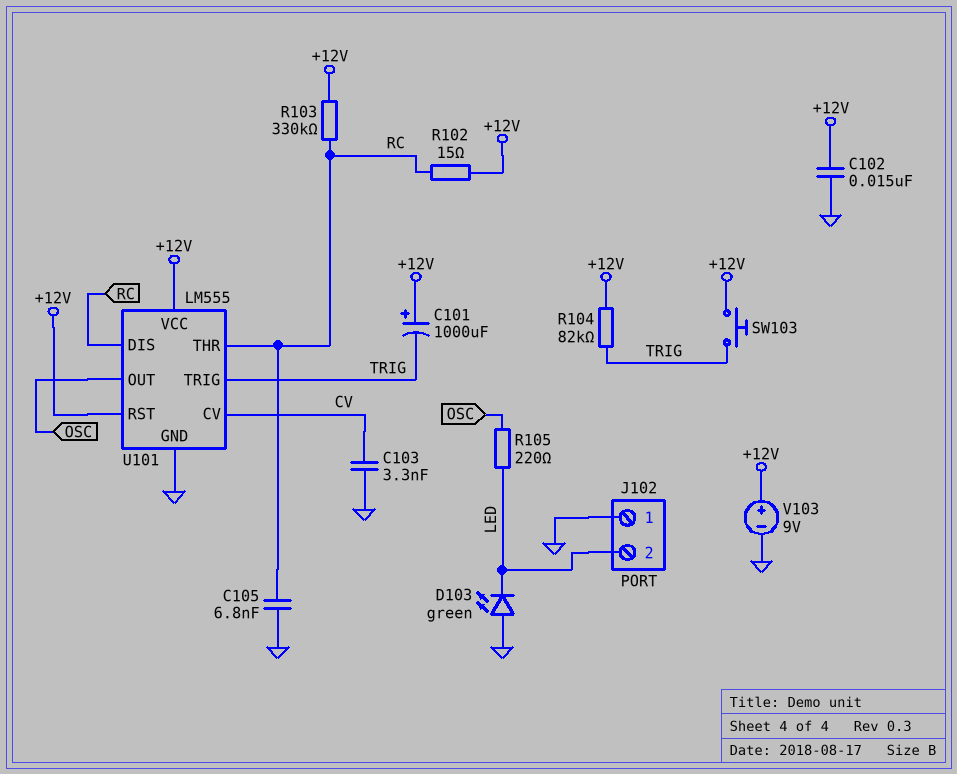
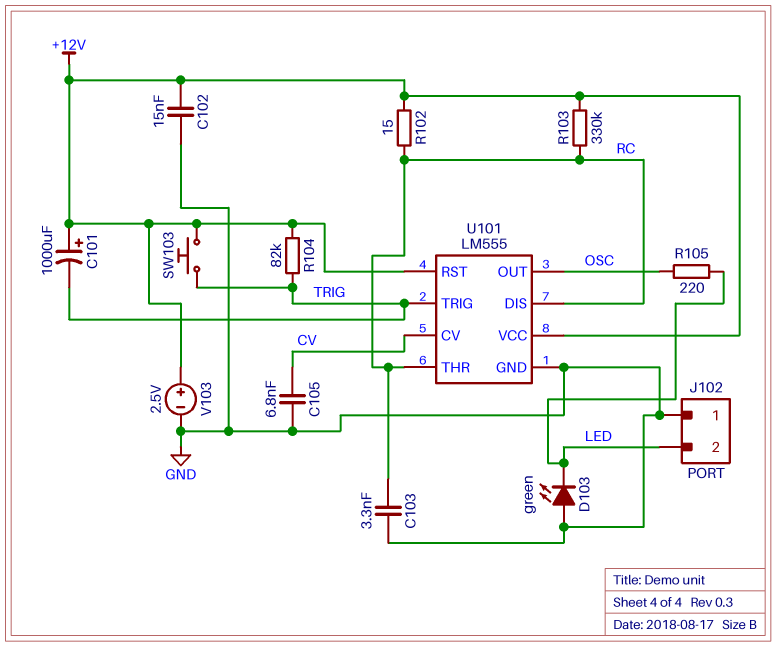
C103: 3.3nF (CV, GND) -> 3.3nF (GND, RC)
C105: 6.8nF (GND, RC) -> 6.8nF (CV, GND)
V103: 9V (plus +12V, minus GND) -> 2.5V (plus +12V, minus GND)

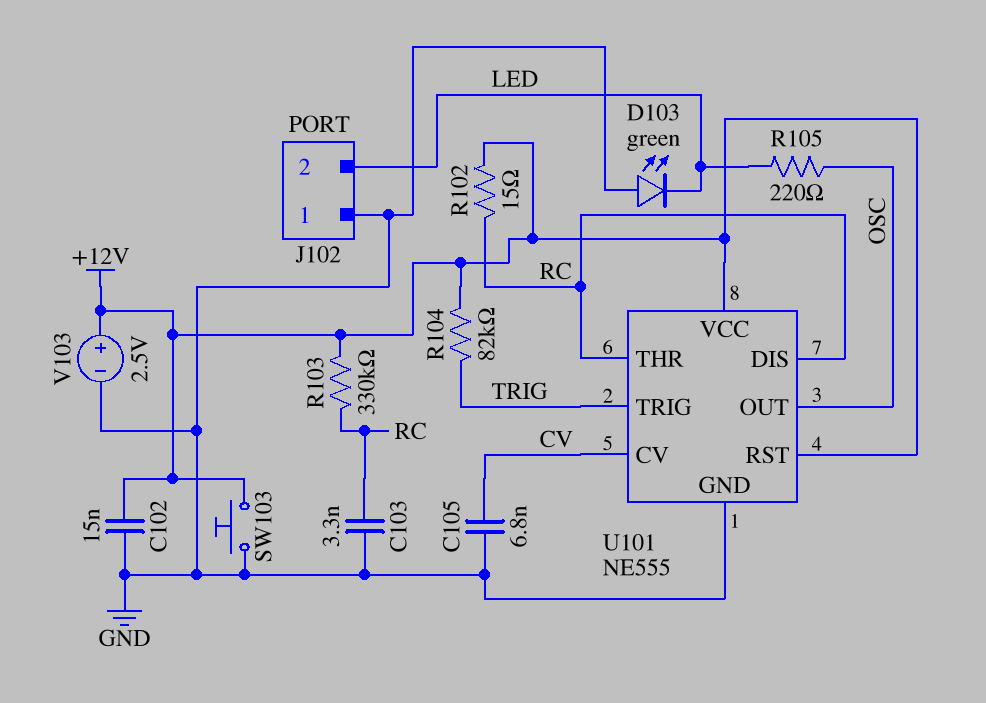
C101: 1000uF (plus +12V, minus TRIG) -> none
SW103: button (+12V, TRIG) -> button (+12V, GND)
U101: LM555 -> NE555

